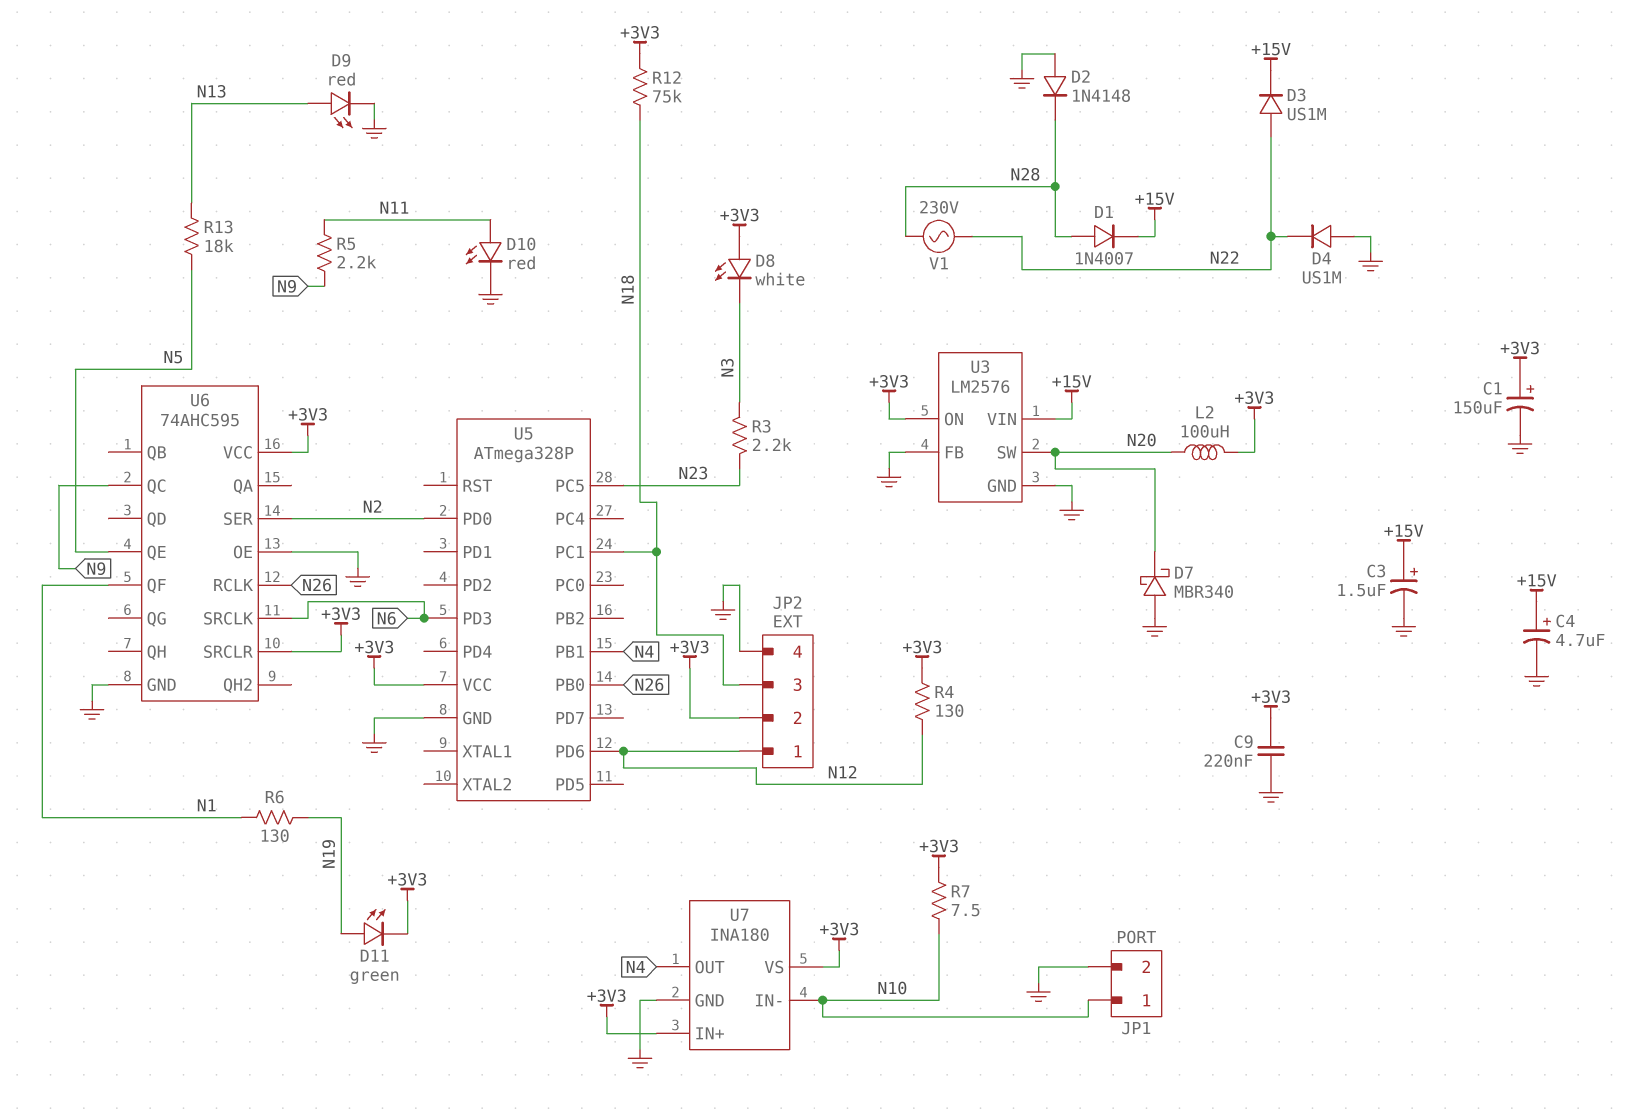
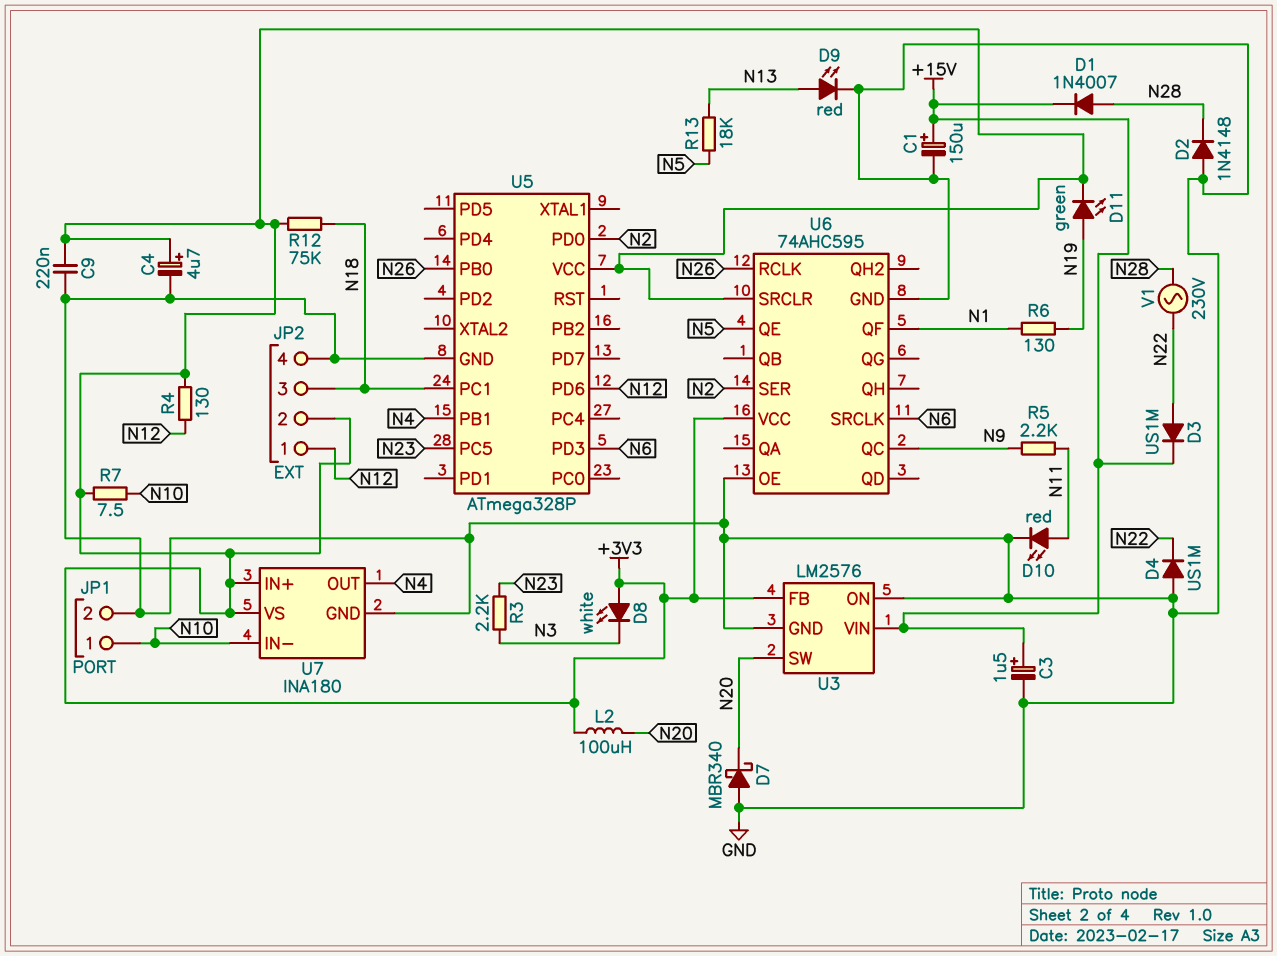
C1: 150uF (plus +3V3, minus GND) -> 150uF (plus +15V, minus GND)
C4: 4.7uF (plus +15V, minus GND) -> 4.7uF (plus +3V3, minus GND)
U3 pin FB: GND -> +3V3
U3 pin ON: +3V3 -> GND

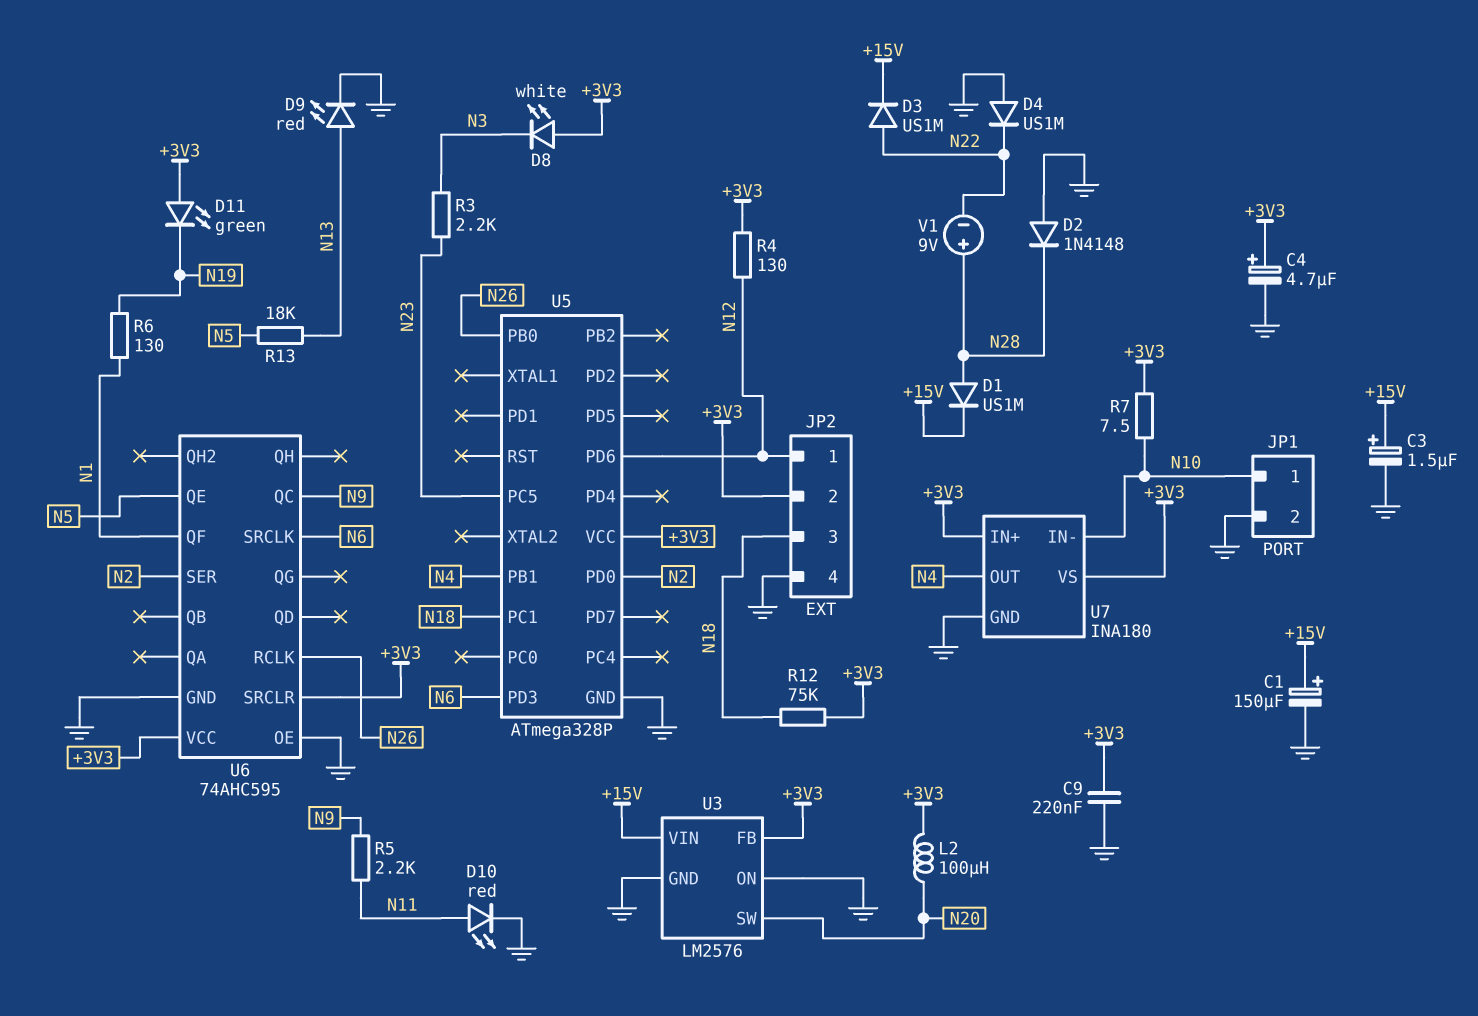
D1: diode 1N4007 (A N28, K +15V) -> diode US1M (A N28, K +15V)
D7: schottky MBR340 (A GND, K N20) -> none
D11: LED green (A N19, K +3V3) -> LED green (A +3V3, K N19)
V1: AC 230V (N22, N28) -> 9V (plus N28, minus N22)

